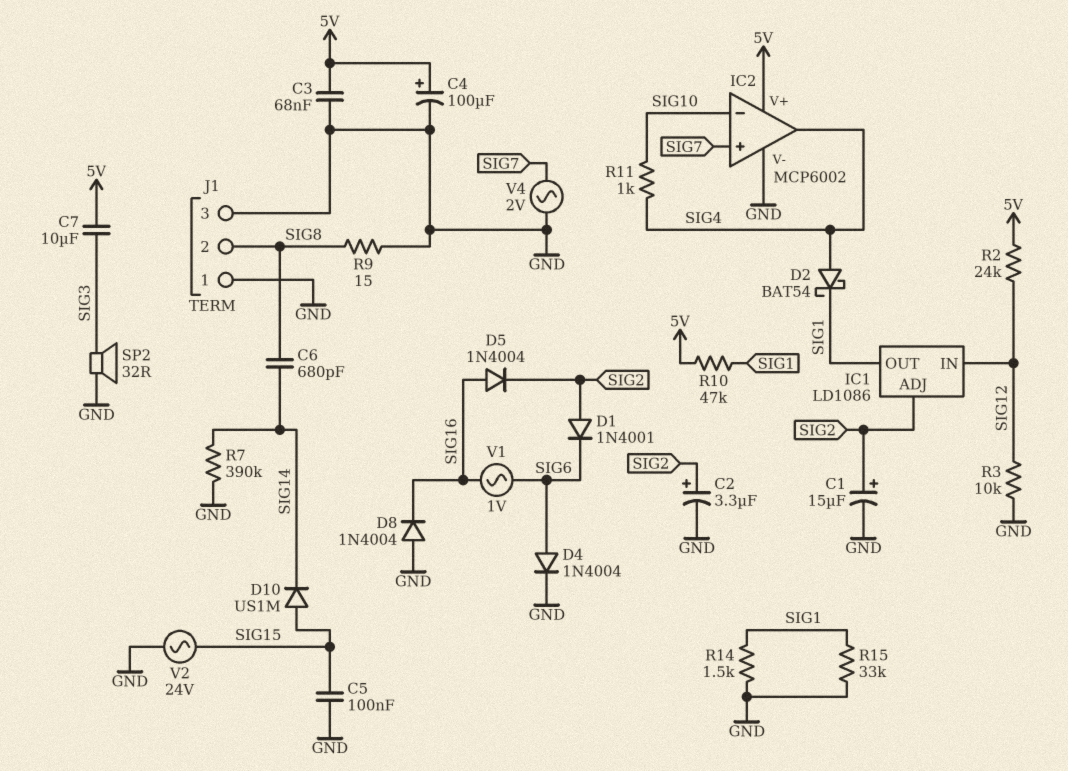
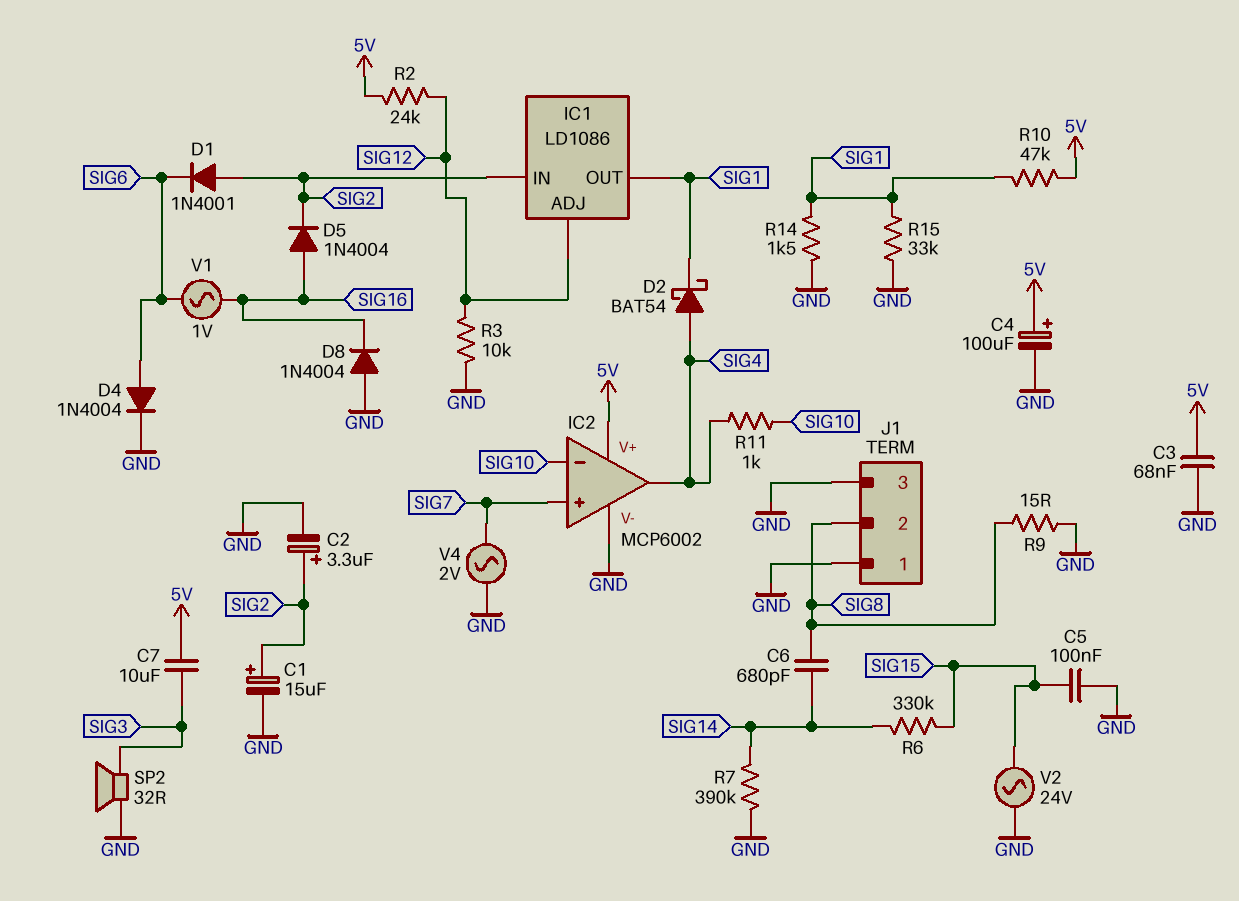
D10: diode US1M (A SIG15, K SIG14) -> none
IC1 pin ADJ: SIG2 -> SIG12
IC1 pin IN: SIG12 -> SIG2
R6: none -> 330k (SIG14, SIG15)

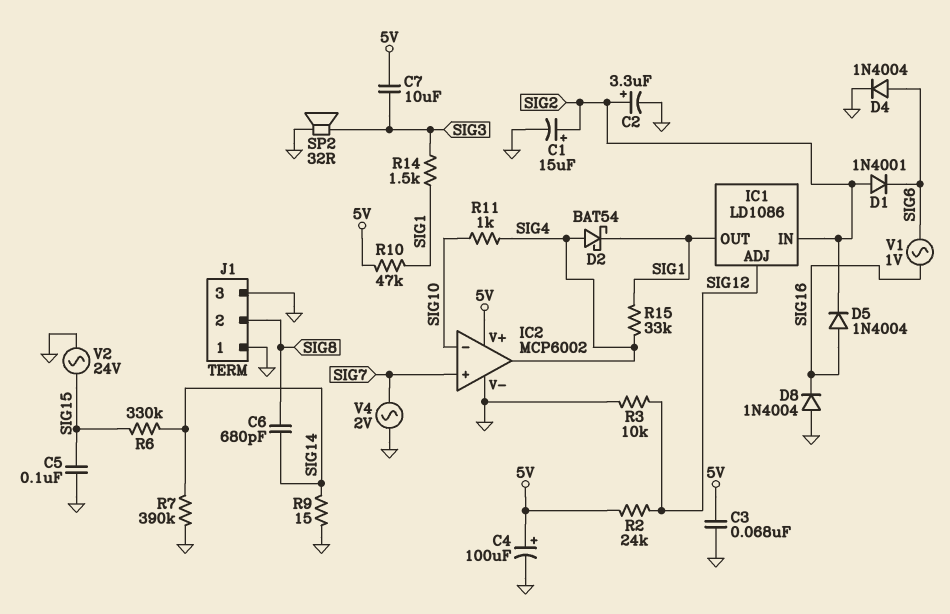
R9: 15 (GND, SIG8) -> 15 (GND, SIG14)
R14: 1.5k (GND, SIG1) -> 1.5k (SIG1, SIG3)
R15: 33k (GND, SIG1) -> 33k (SIG1, SIG4)

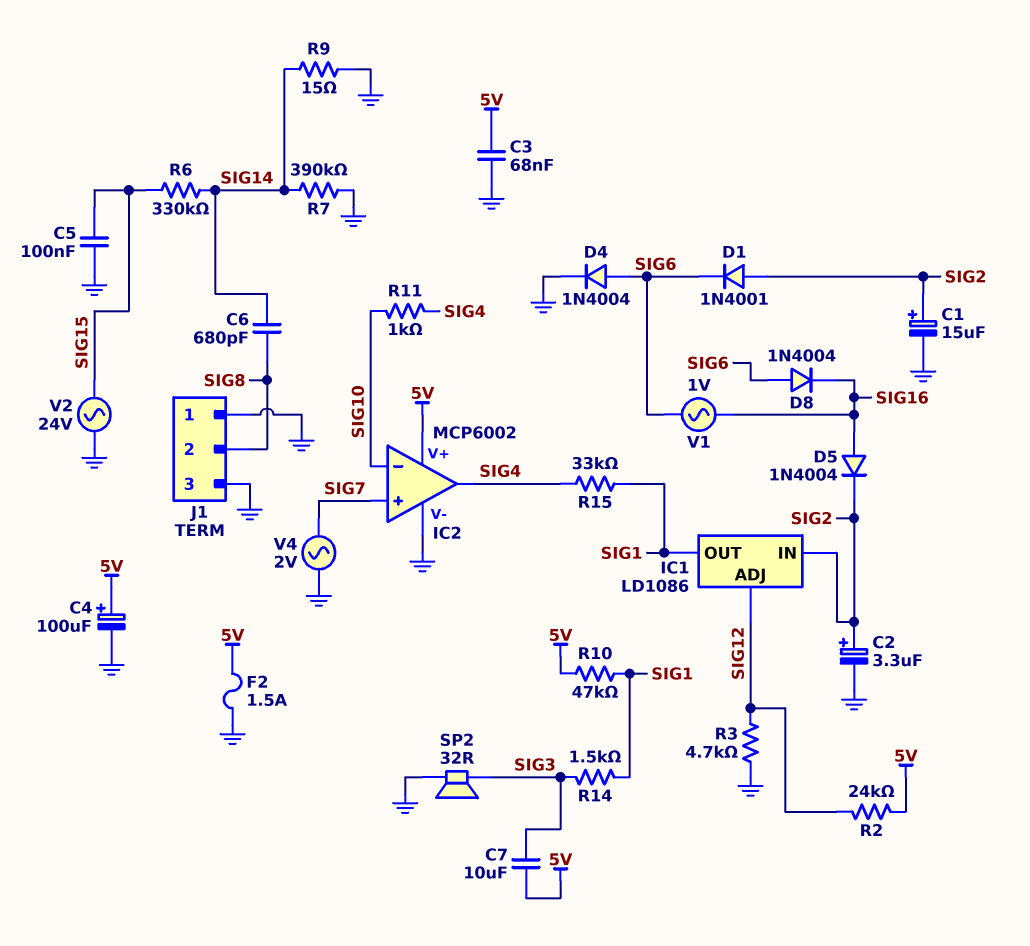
D2: schottky BAT54 (A SIG4, K SIG1) -> none
D8: diode 1N4004 (A GND, K SIG16) -> diode 1N4004 (A SIG6, K SIG16)
F2: none -> 1.5A (5V, GND)
R3: 10k (GND, SIG12) -> 4.7k (GND, SIG12)

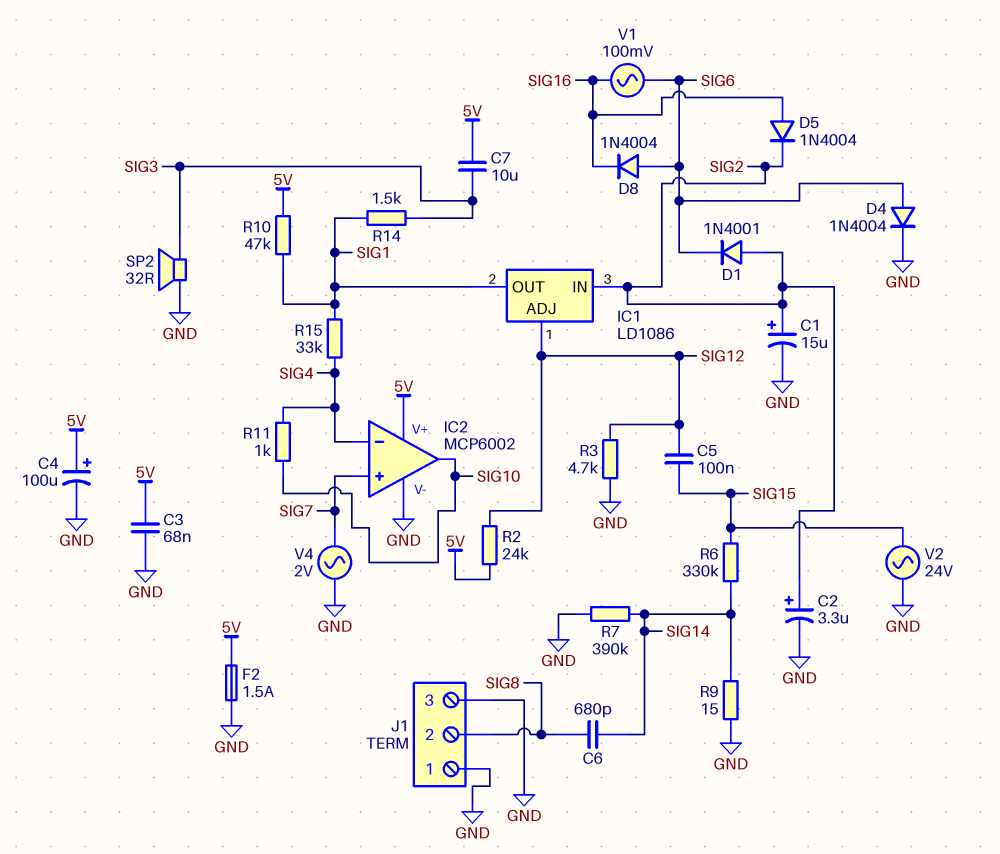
C5: 100nF (GND, SIG15) -> 100nF (SIG12, SIG15)
IC2 pin in-: SIG10 -> SIG4
IC2 pin out: SIG4 -> SIG10
V1: AC 1V (SIG6, SIG16) -> AC 100mV (SIG6, SIG16)

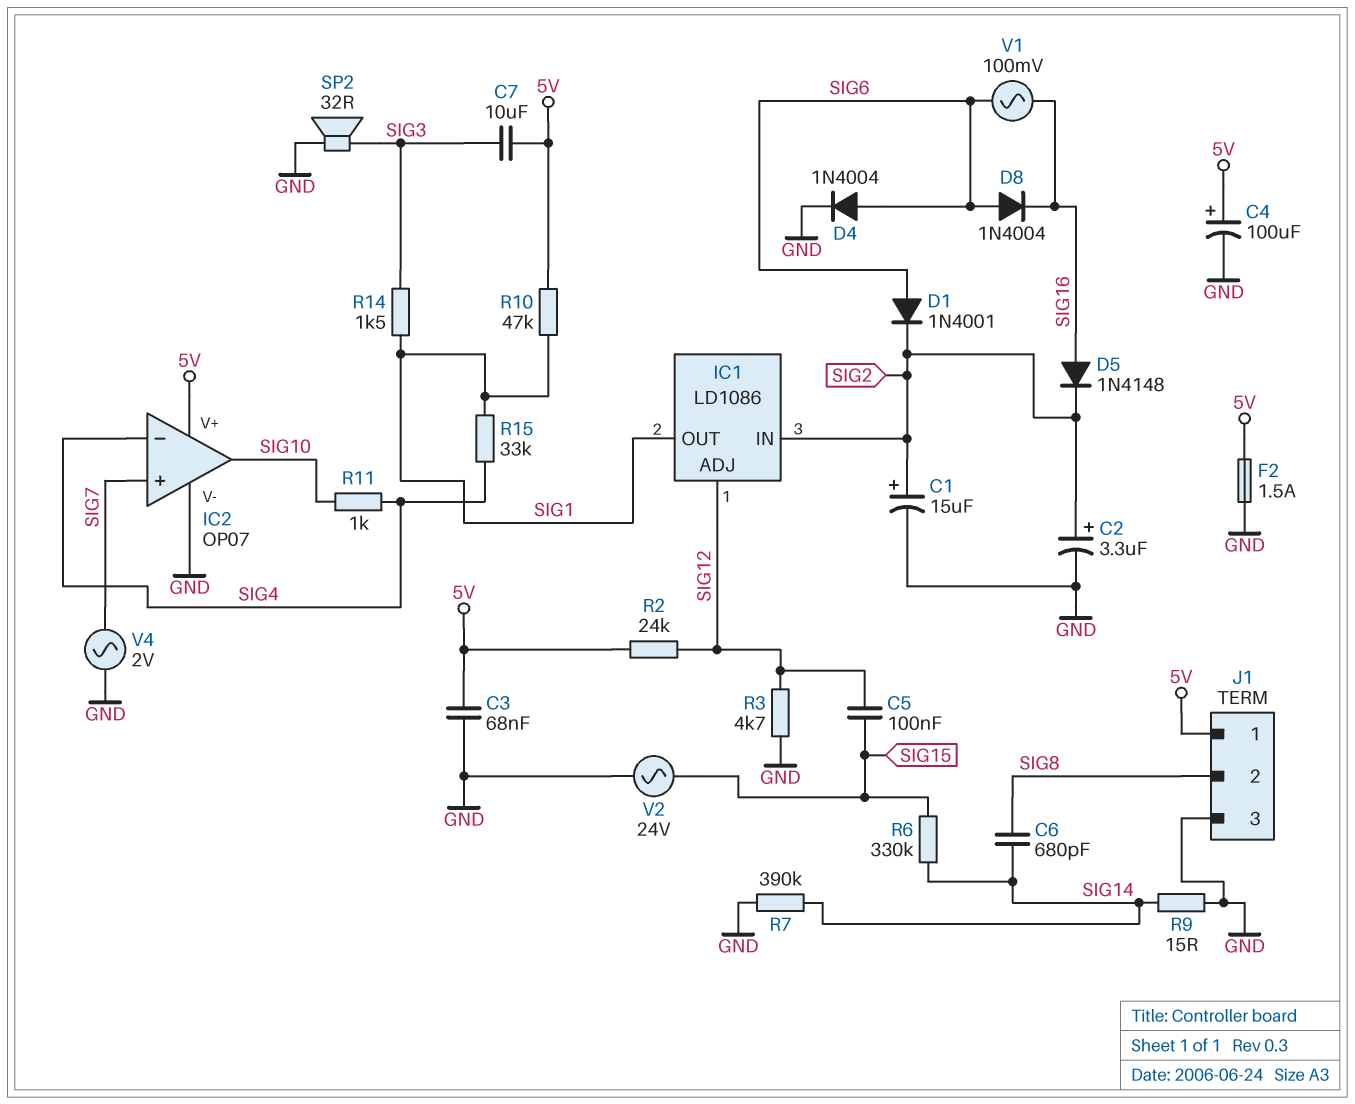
D1: diode 1N4001 (A SIG2, K SIG6) -> diode 1N4001 (A SIG6, K SIG2)
D5: diode 1N4004 (A SIG16, K SIG2) -> diode 1N4148 (A SIG16, K SIG2)
IC2: MCP6002 -> OP07
J1 pin 1: GND -> 5V

